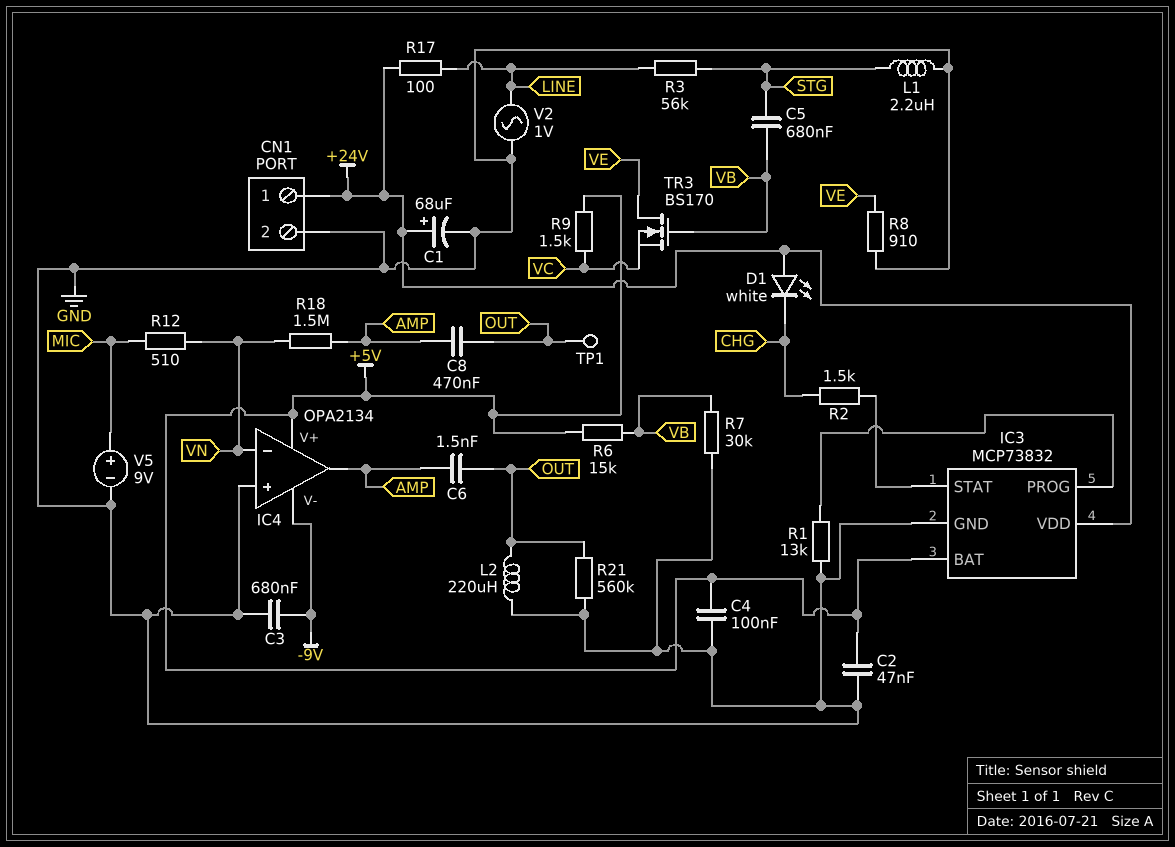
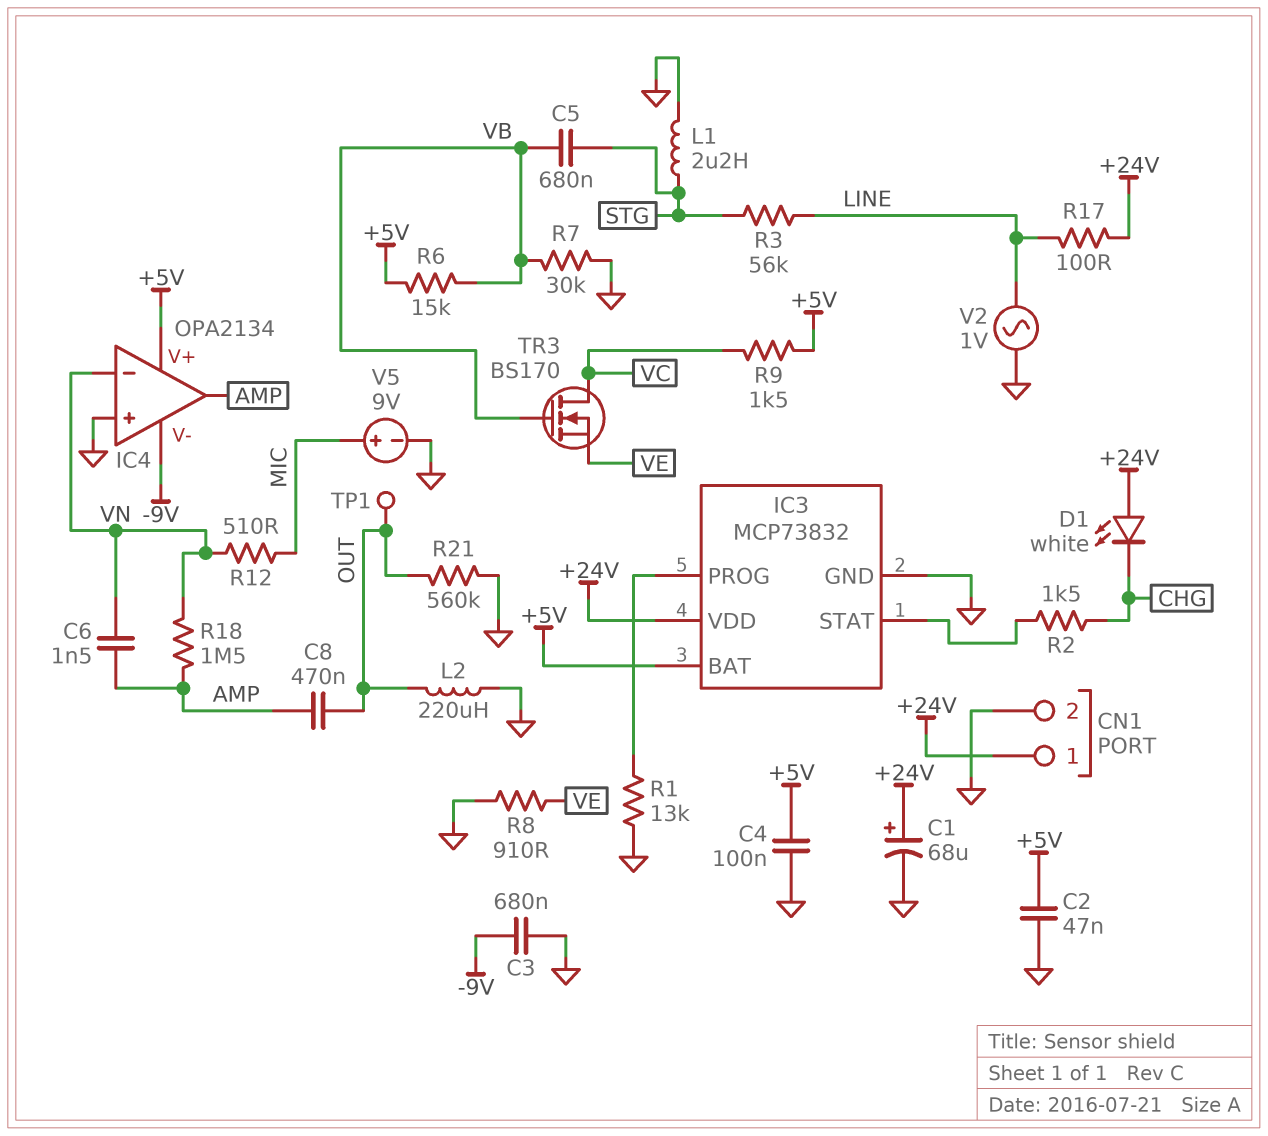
C6: 1.5nF (AMP, OUT) -> 1.5nF (AMP, VN)
TR3: NMOS BS170 (G VB, D VE, S VC) -> NMOS BS170 (G VB, D VC, S VE)

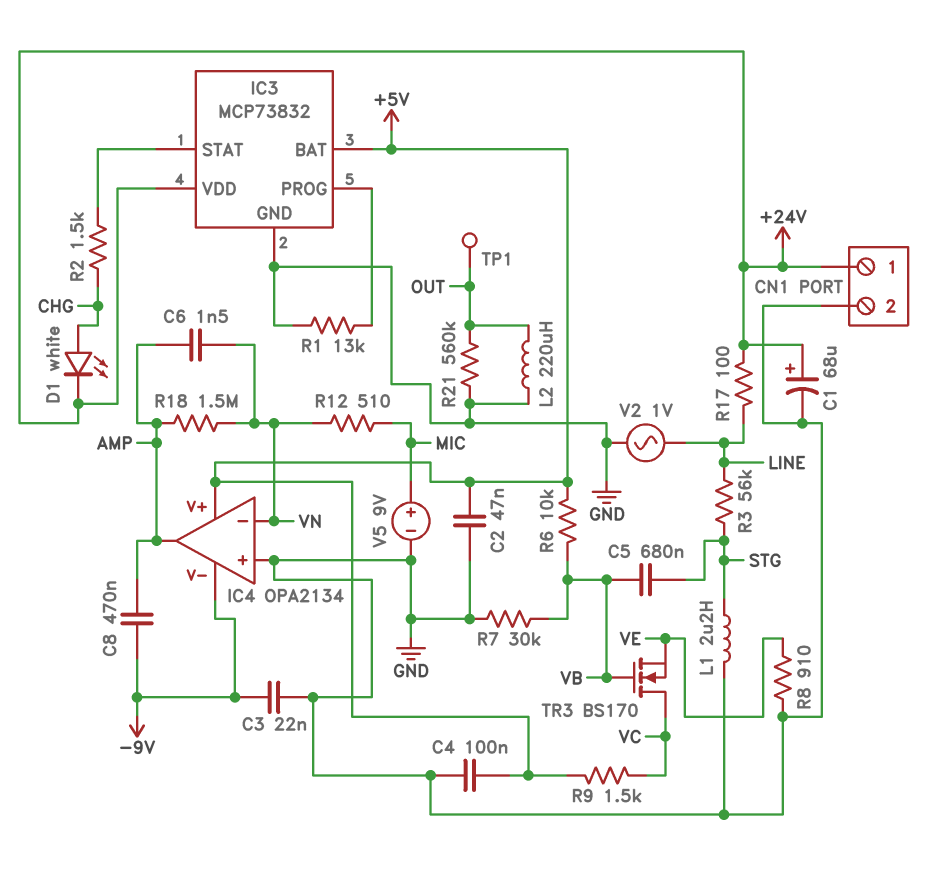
C3: 680nF (-9V, GND) -> 22nF (-9V, GND)
C8: 470nF (AMP, OUT) -> 470nF (-9V, AMP)
D1: LED white (A +24V, K CHG) -> LED white (A CHG, K +24V)
R6: 15k (+5V, VB) -> 10k (+5V, VB)

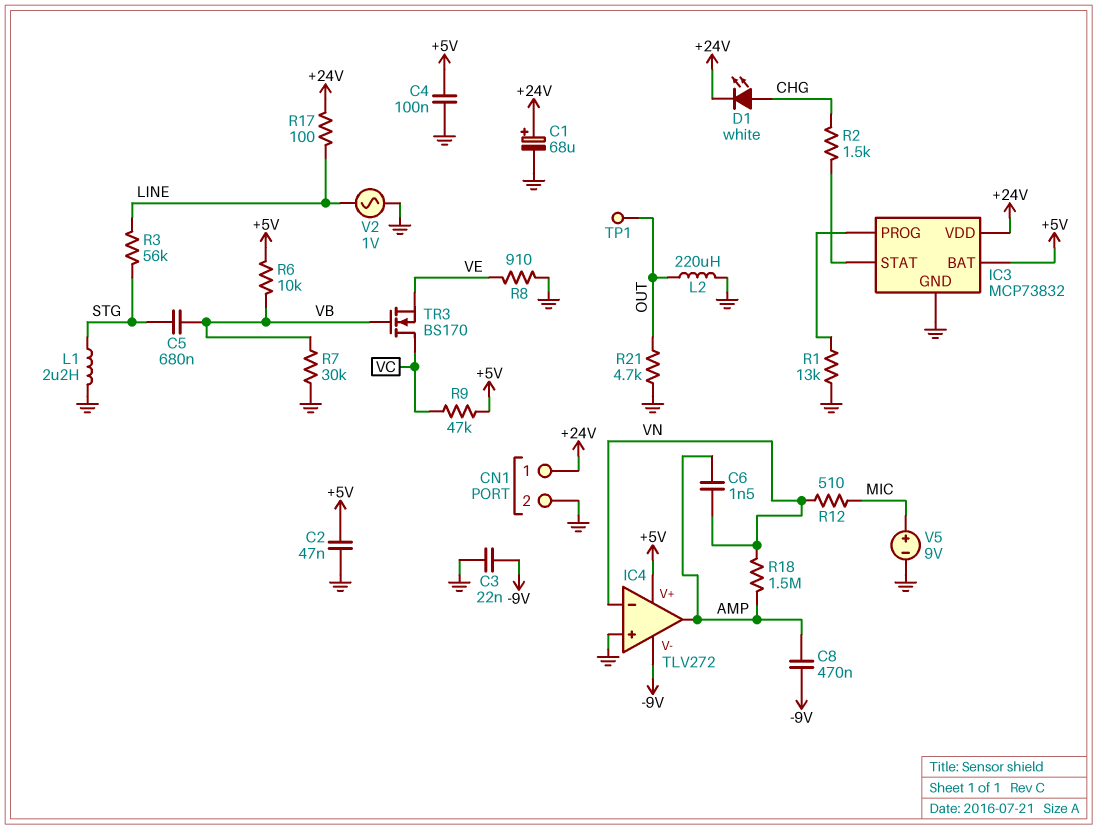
IC4: OPA2134 -> TLV272
R9: 1.5k (+5V, VC) -> 47k (+5V, VC)
R21: 560k (GND, OUT) -> 4.7k (GND, OUT)

